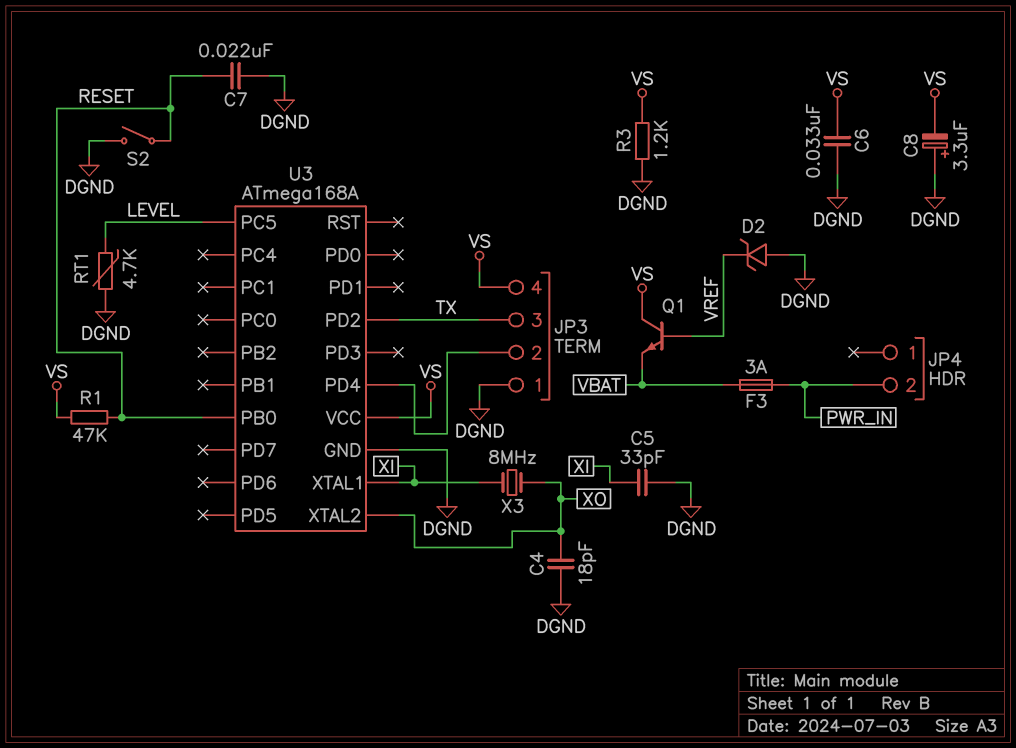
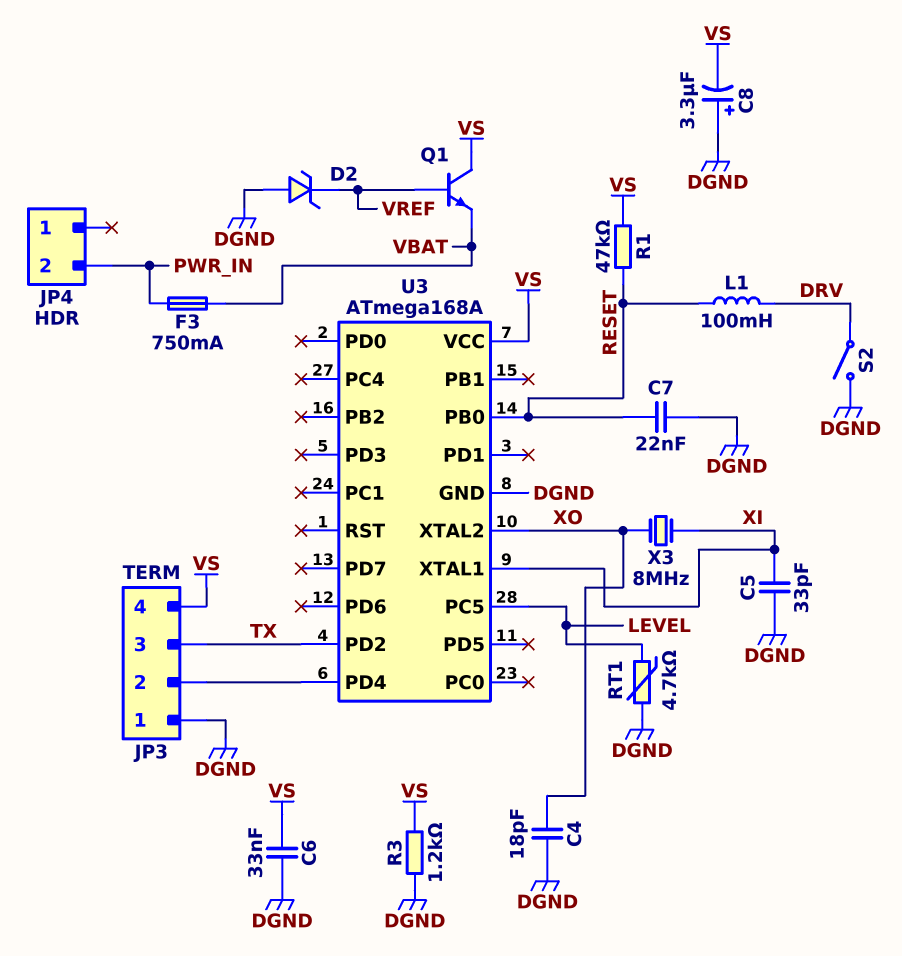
F3: 3A (PWR_IN, VBAT) -> 750mA (PWR_IN, VBAT)
L1: none -> 100mH (DRV, RESET)
S2: switch (DGND, RESET) -> switch (DGND, DRV)

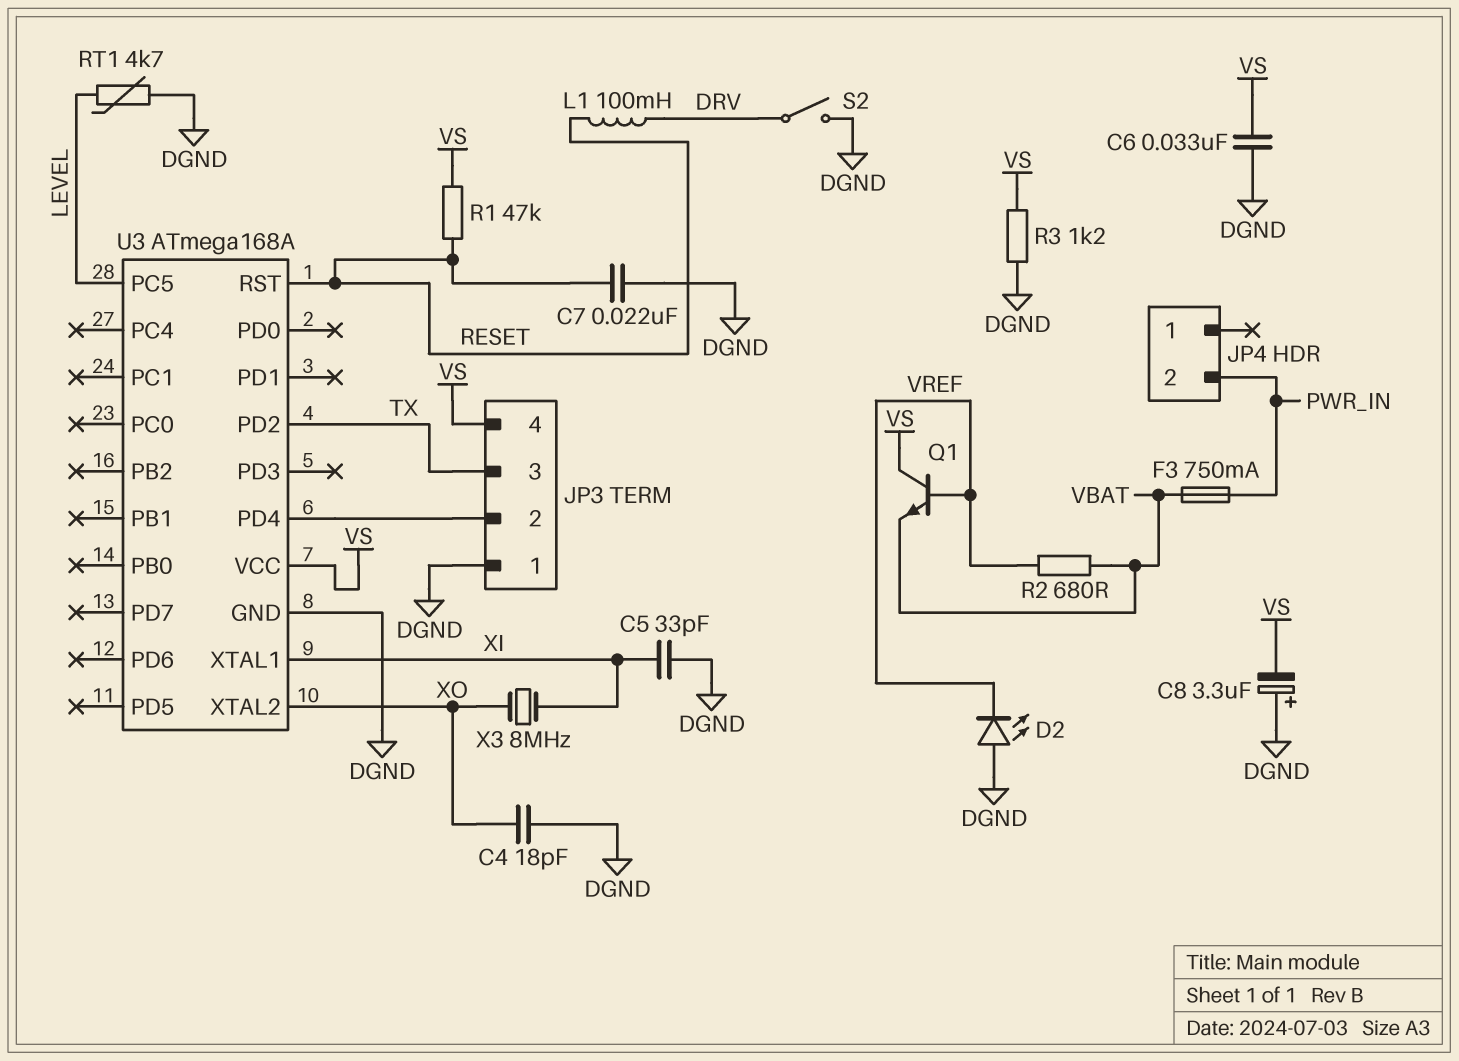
D2: zener (A DGND, K VREF) -> LED (A DGND, K VREF)
R2: none -> 680 (VBAT, VREF)
U3 pin PB0: RESET -> none
U3 pin RST: none -> RESET

